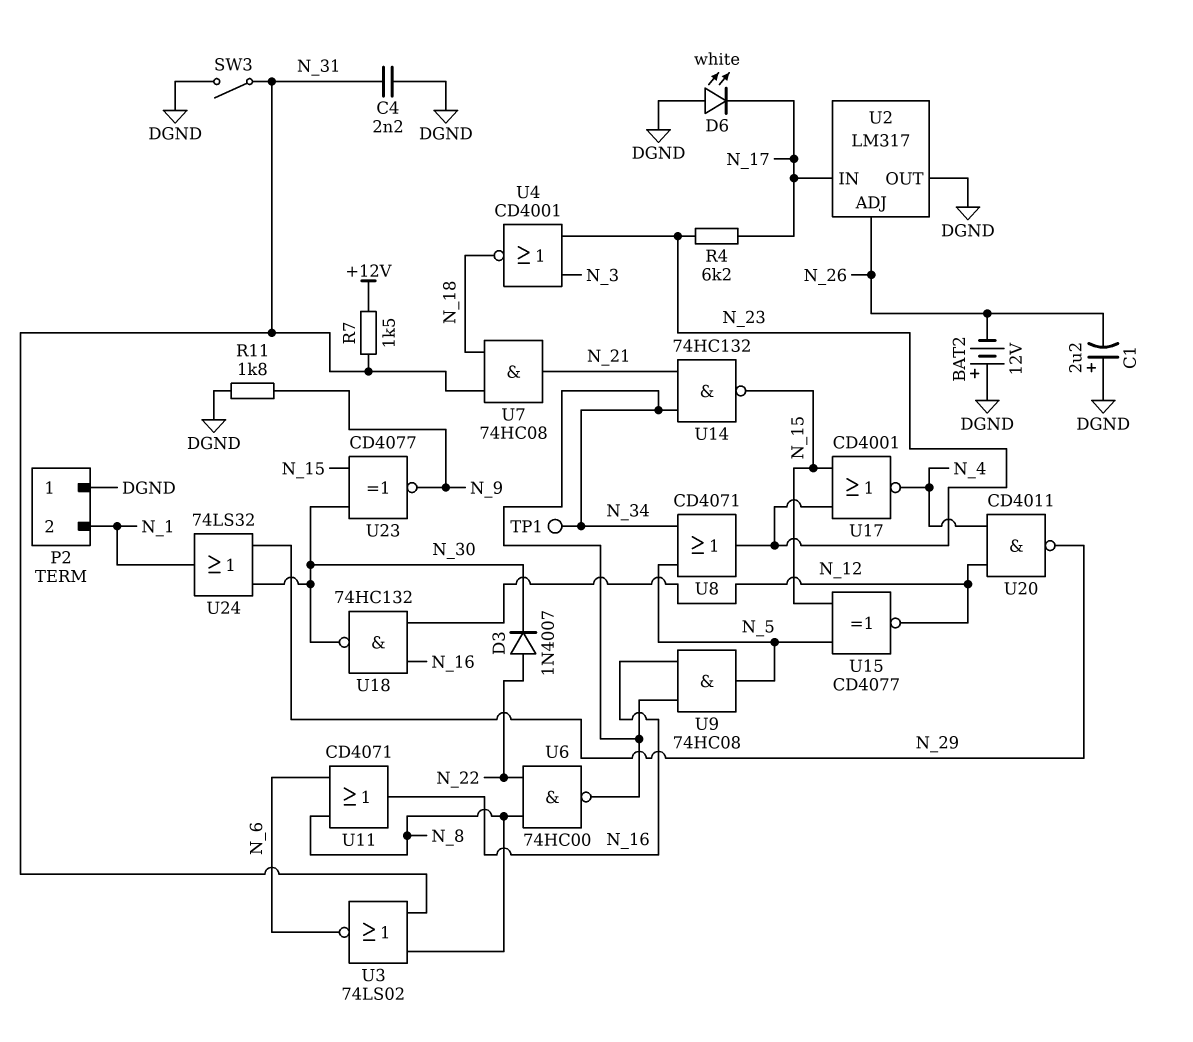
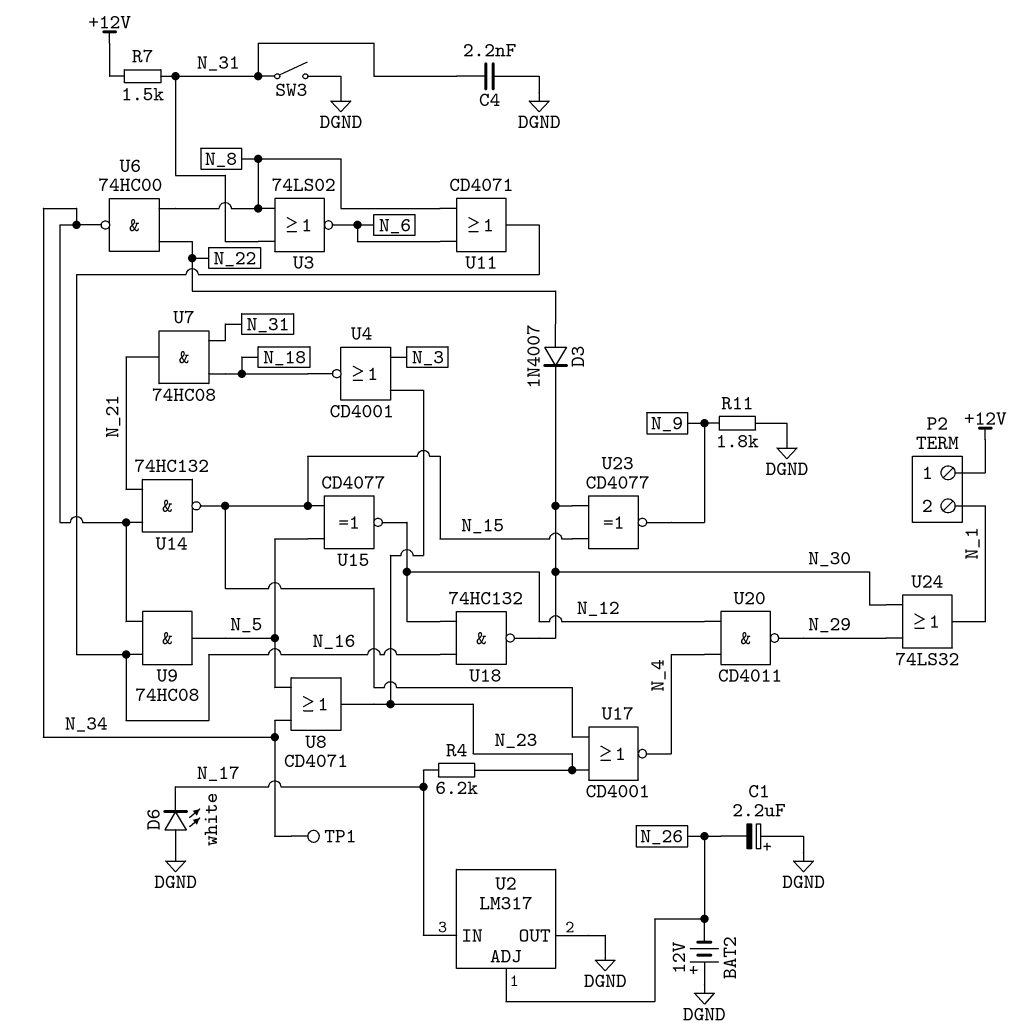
P2 pin 1: DGND -> +12V

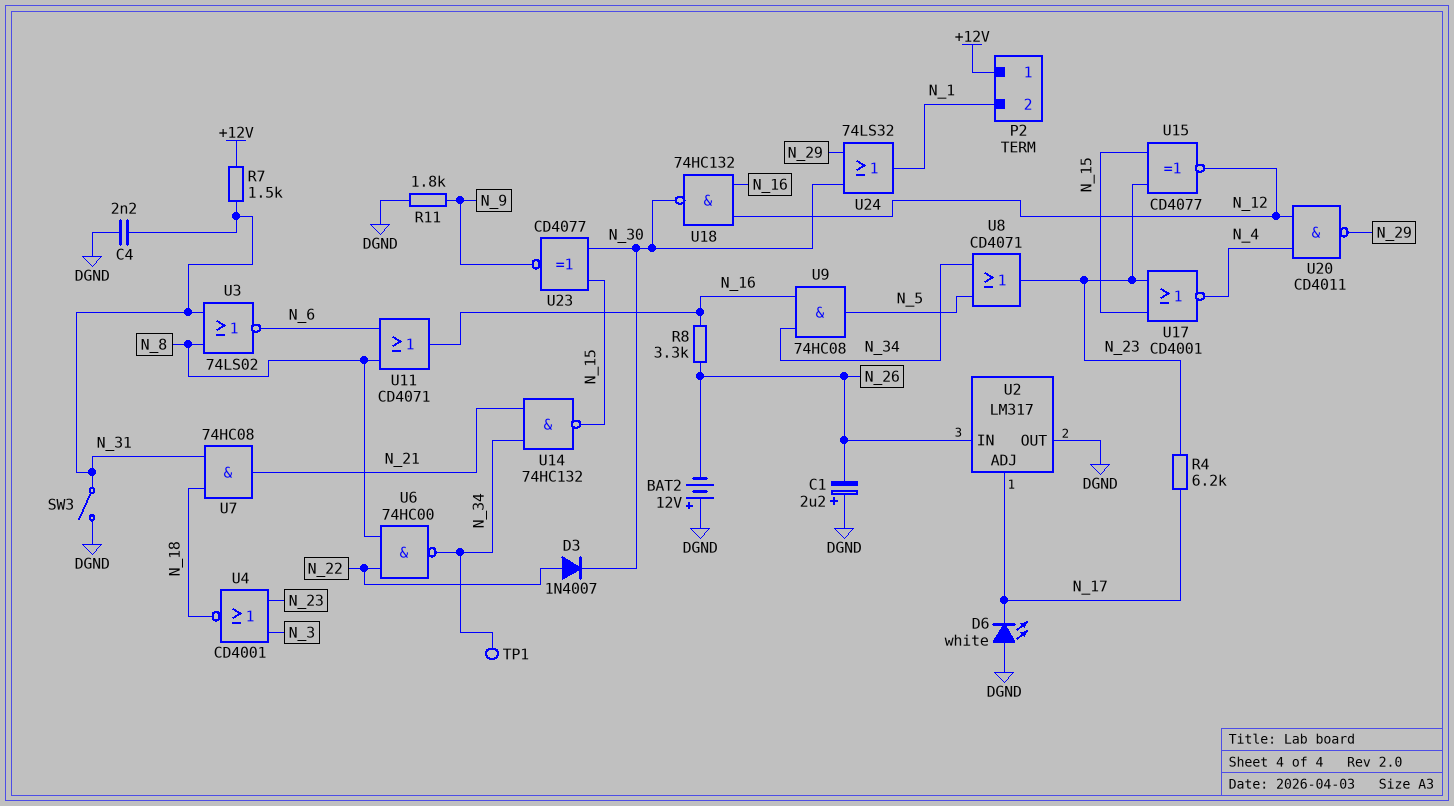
R8: none -> 3.3k (N_16, N_26)
U2 pin ADJ: N_26 -> N_17
U2 pin IN: N_17 -> N_26
U15: XNOR CD4077 (in N_5, in N_15, out N_12) -> XNOR CD4077 (in N_15, in N_23, out N_12)

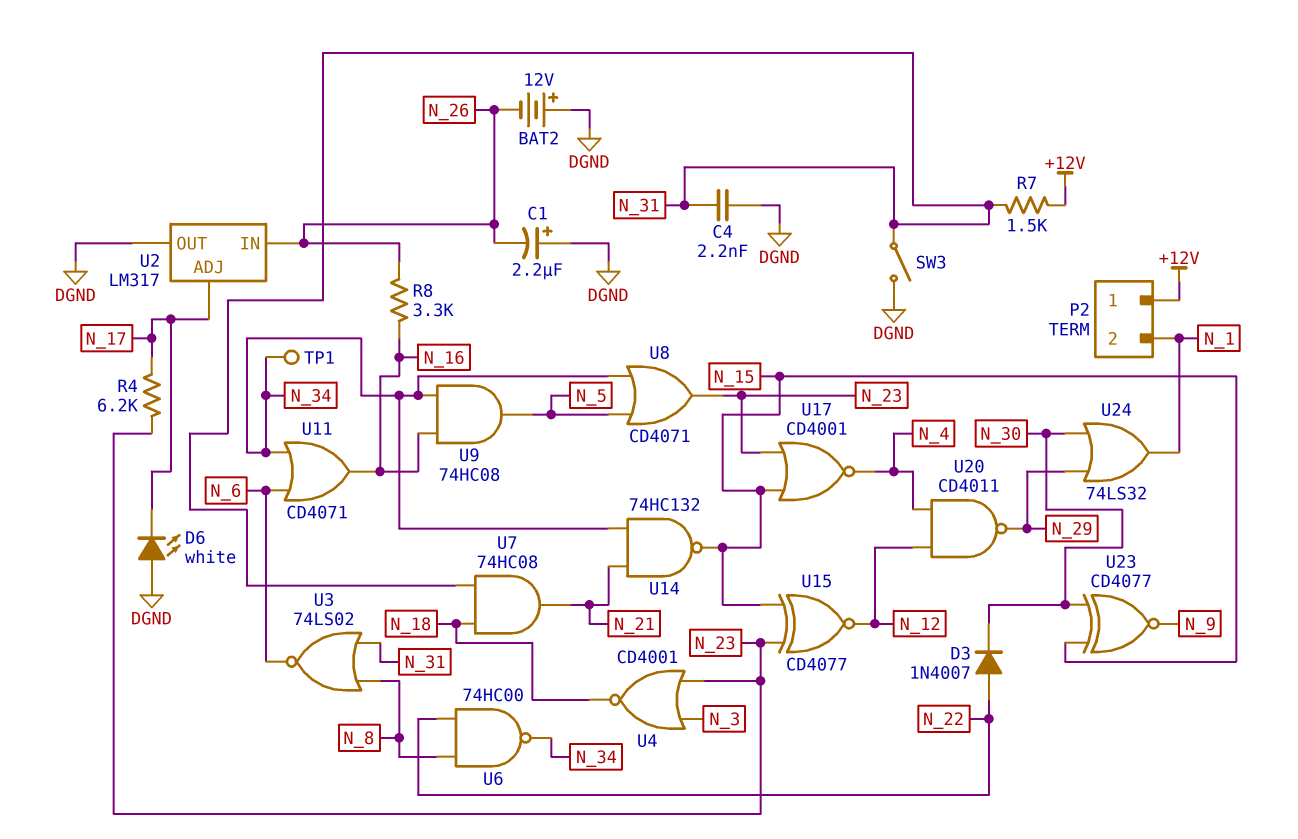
R11: 1.8k (DGND, N_9) -> none
U11: OR CD4071 (in N_6, in N_8, out N_16) -> OR CD4071 (in N_6, in N_34, out N_16)
U18: NAND 74HC132 (in N_12, in N_16, out N_30) -> none

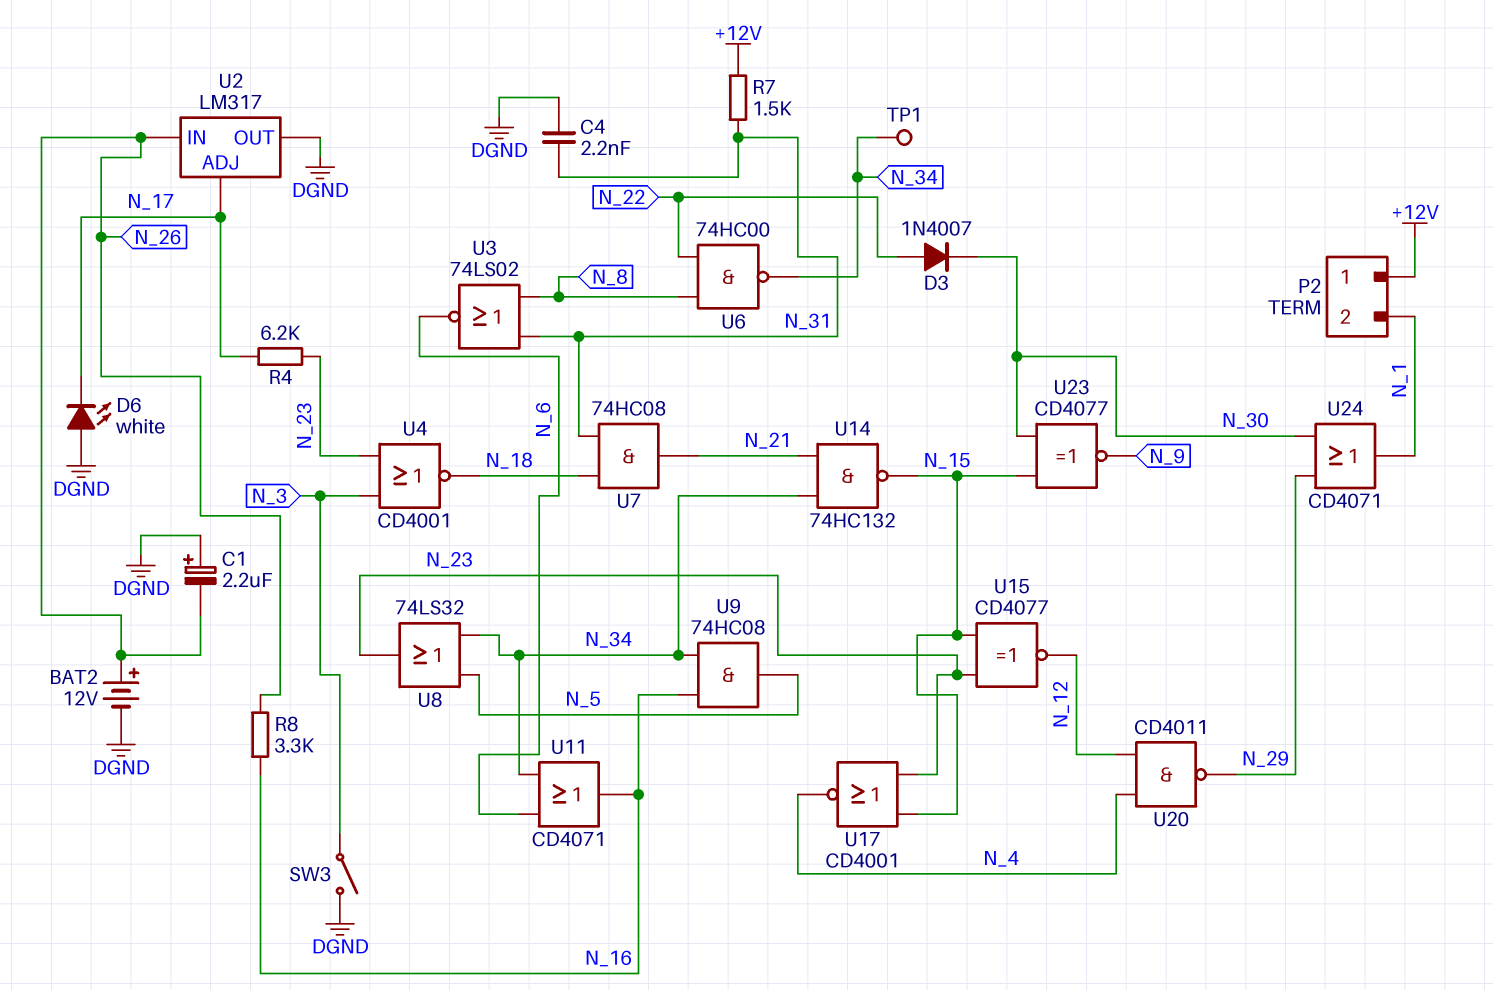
BAT2: 12V (plus DGND, minus N_26) -> 12V (plus N_26, minus DGND)
SW3: switch (DGND, N_31) -> switch (DGND, N_3)
U8: OR CD4071 (in N_5, in N_34, out N_23) -> OR 74LS32 (in N_5, in N_34, out N_23)
U24: OR 74LS32 (in N_29, in N_30, out N_1) -> OR CD4071 (in N_29, in N_30, out N_1)

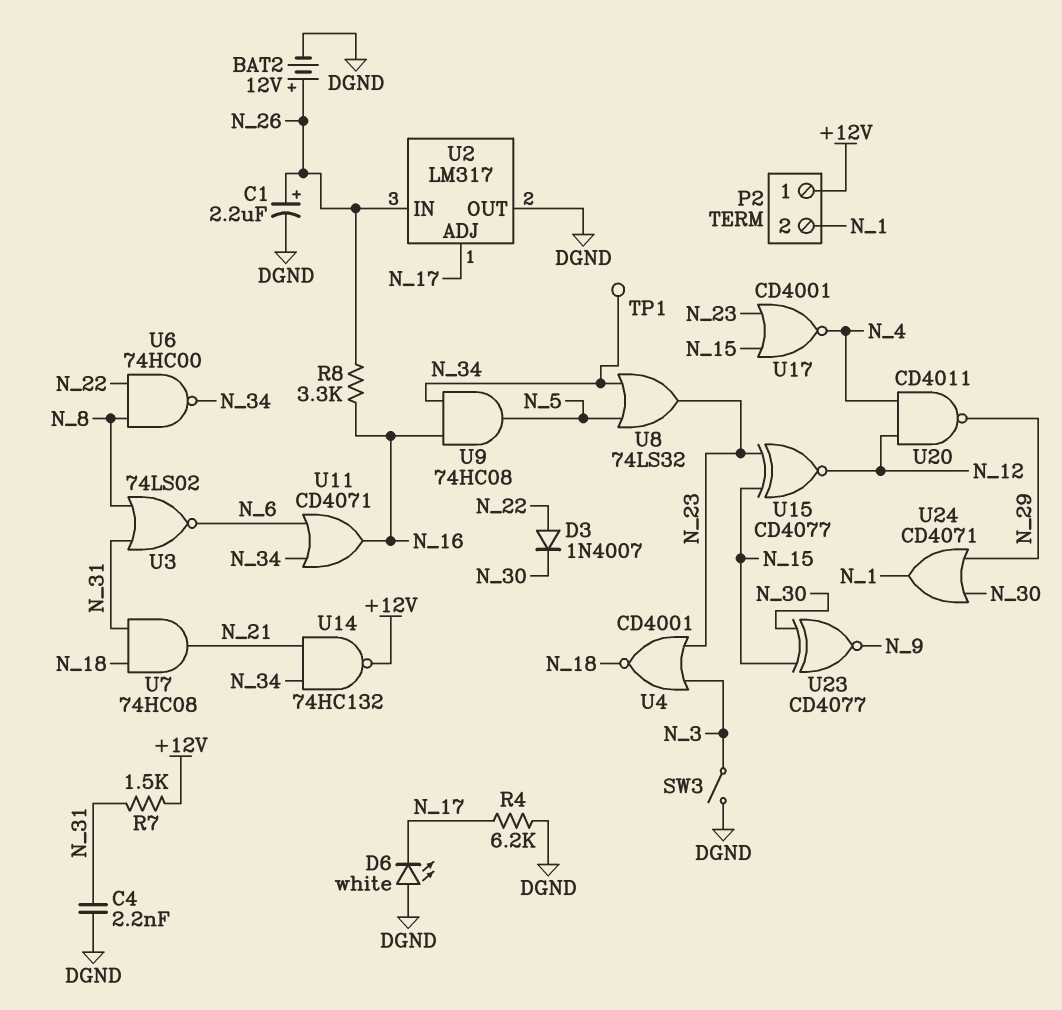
C1: 2.2uF (plus DGND, minus N_26) -> 2.2uF (plus N_26, minus DGND)
R4: 6.2k (N_17, N_23) -> 6.2k (DGND, N_17)
U14: NAND 74HC132 (in N_21, in N_34, out N_15) -> NAND 74HC132 (in N_21, in N_34, out +12V)

